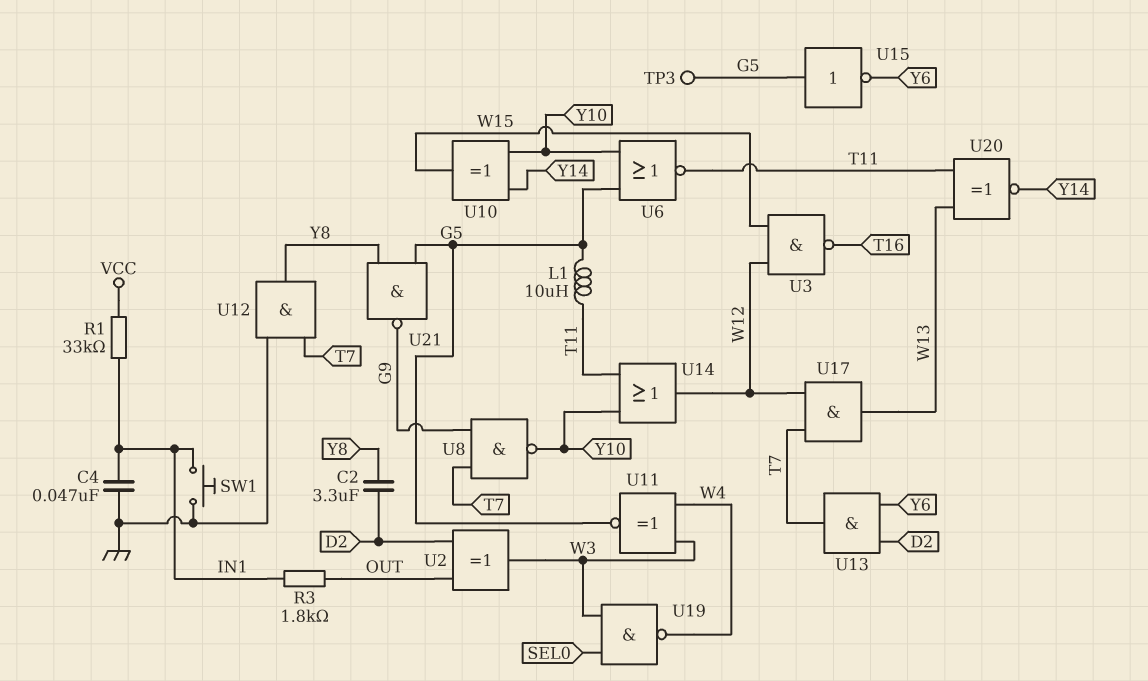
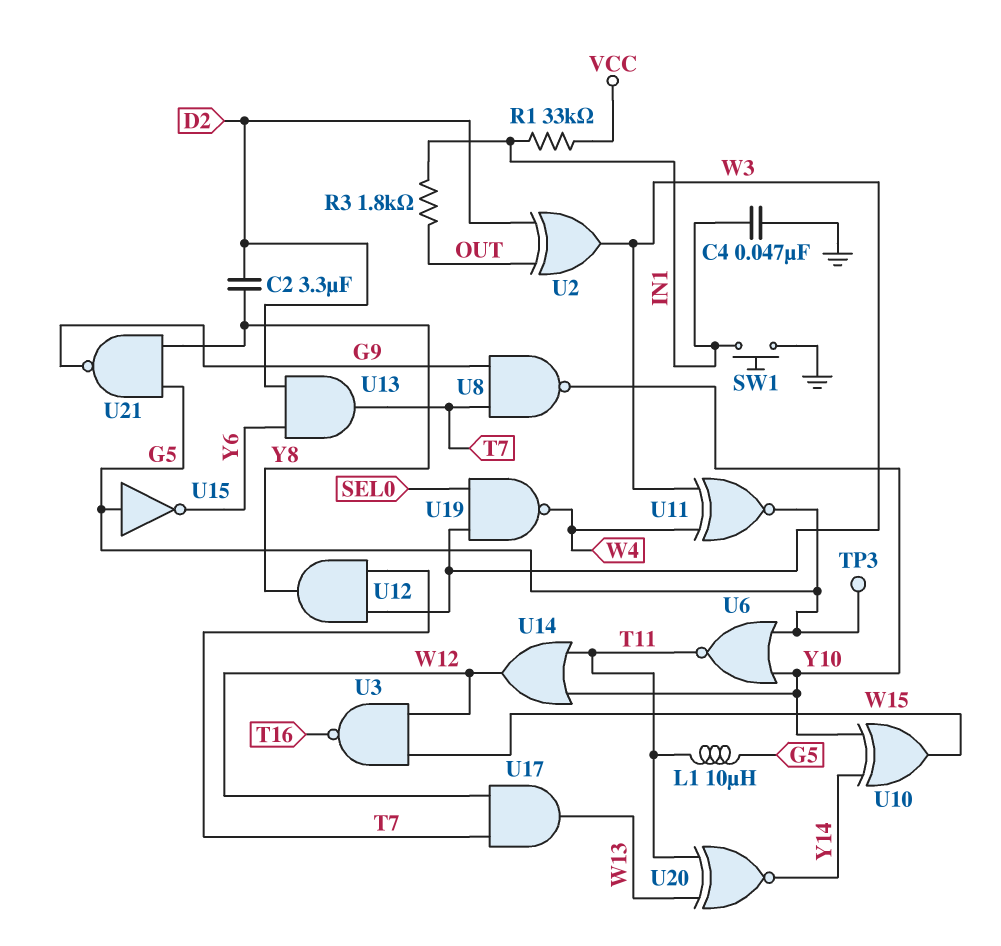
U12: AND (in GND, in T7, out Y8) -> AND (in T7, in W3, out Y8)

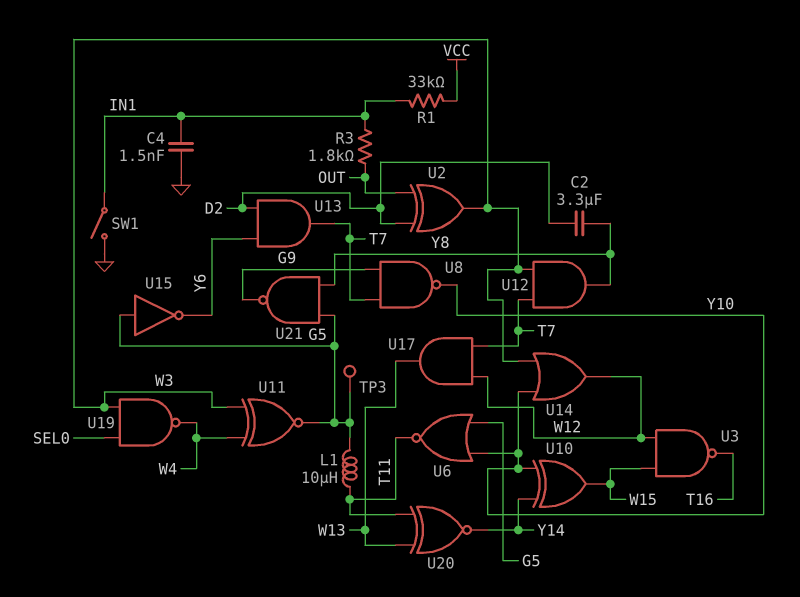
C4: 47nF (GND, IN1) -> 1.5nF (GND, IN1)
SW1: button (GND, IN1) -> switch (GND, IN1)
U14: OR (in T11, in Y10, out W12) -> OR (in W3, in Y10, out W12)

